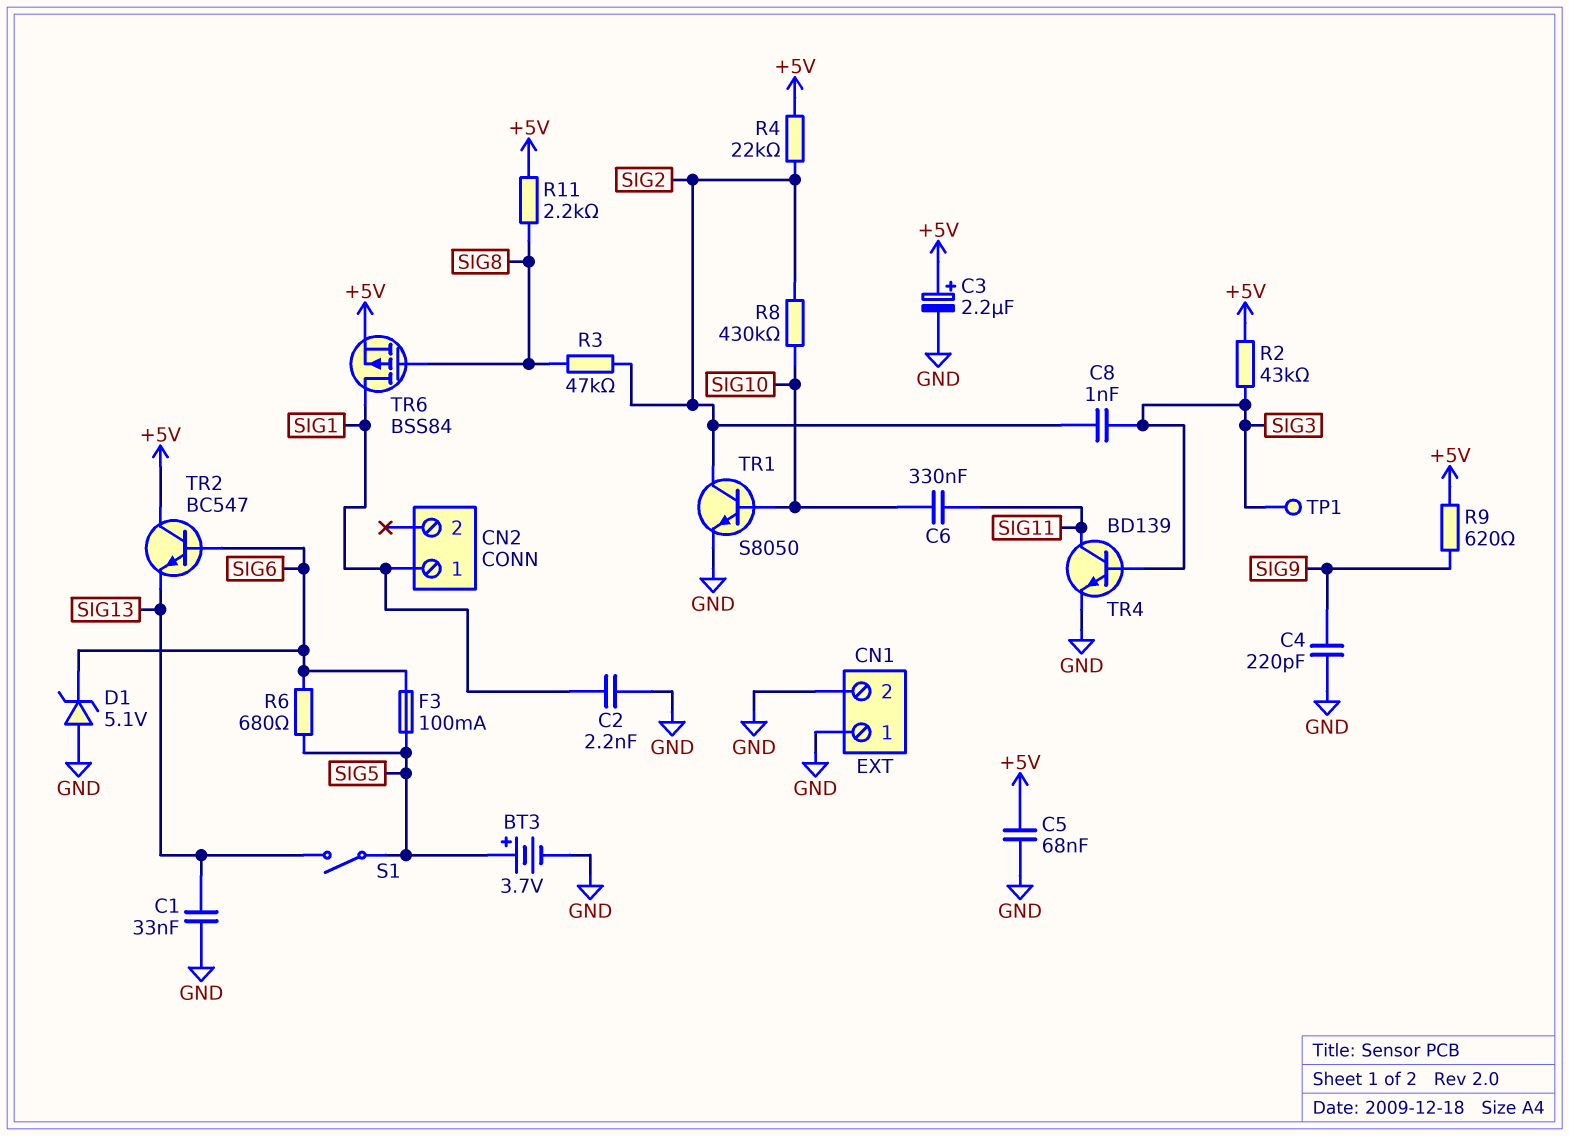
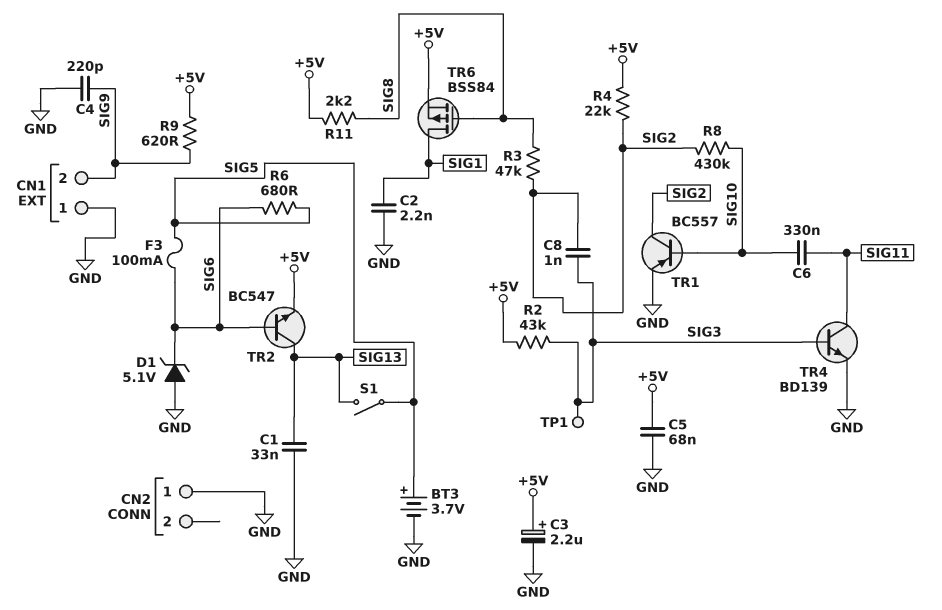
CN1 pin 2: GND -> SIG9
CN2 pin 1: SIG1 -> GND
TR1: NPN S8050 (B SIG10, C SIG2, E GND) -> PNP BC557 (B SIG10, C SIG2, E GND)
TR2: NPN BC547 (B SIG6, C +5V, E SIG13) -> NPN BC547 (B SIG6, C SIG13, E +5V)

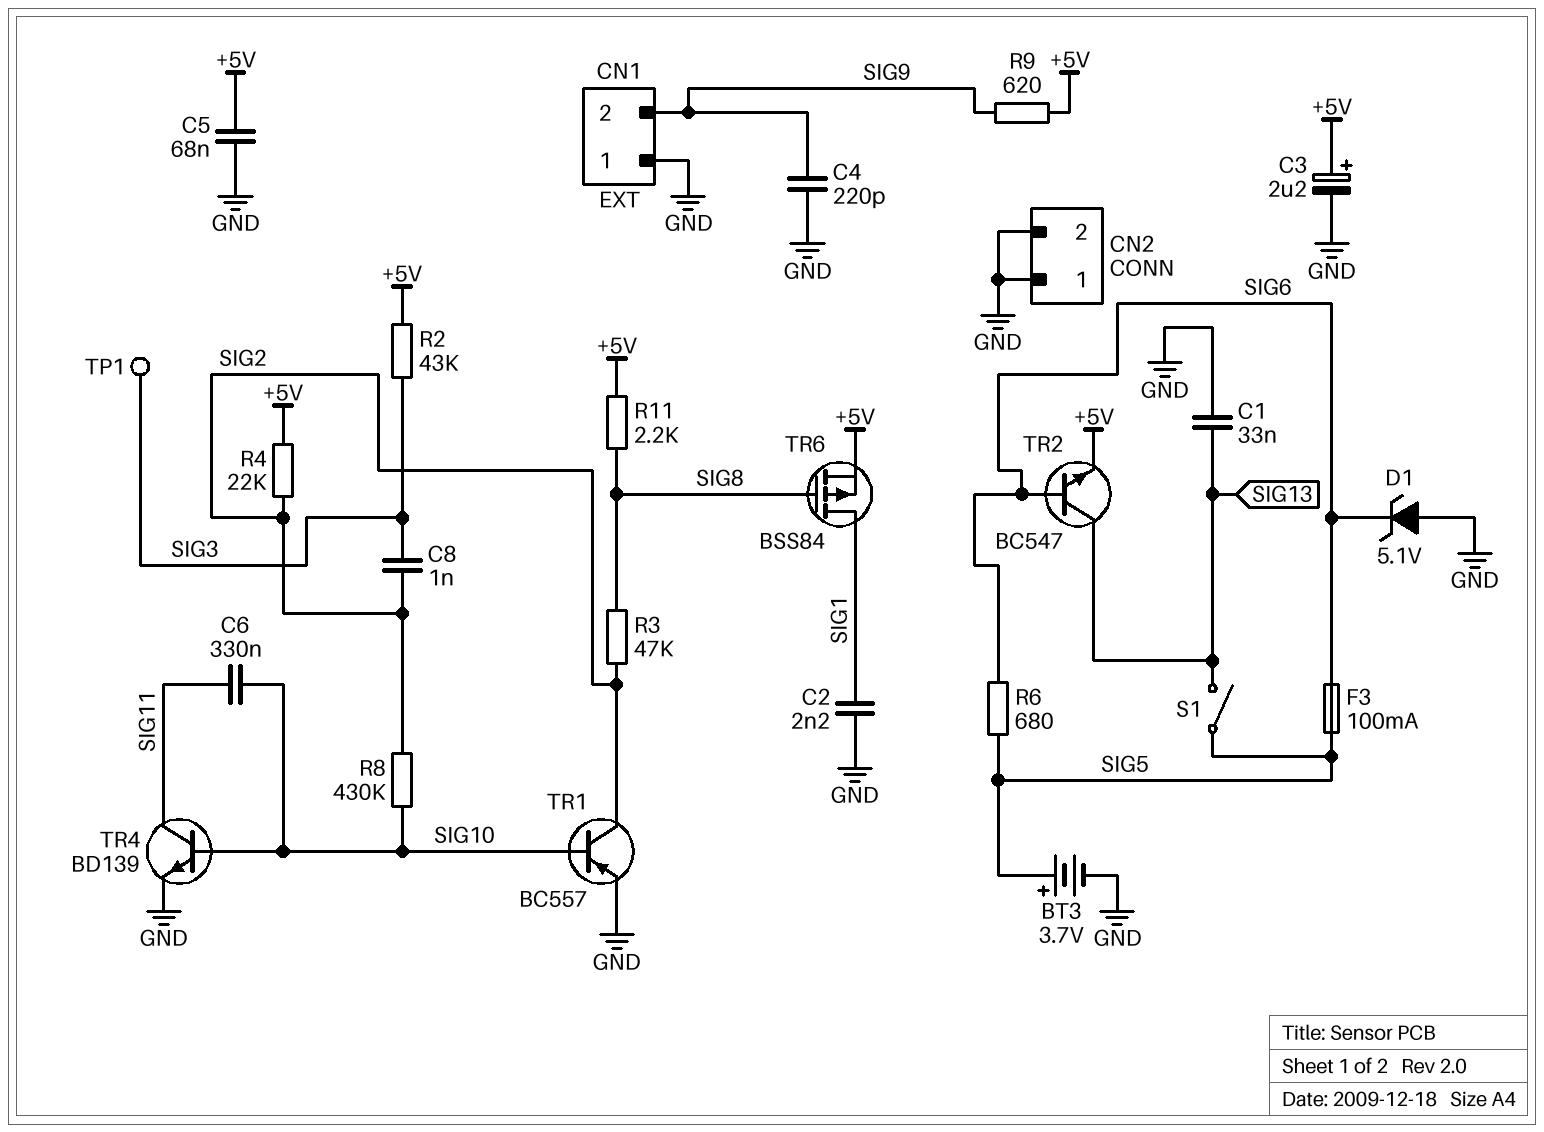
CN2 pin 2: none -> GND
TR4: NPN BD139 (B SIG3, C SIG11, E GND) -> NPN BD139 (B SIG10, C SIG11, E GND)

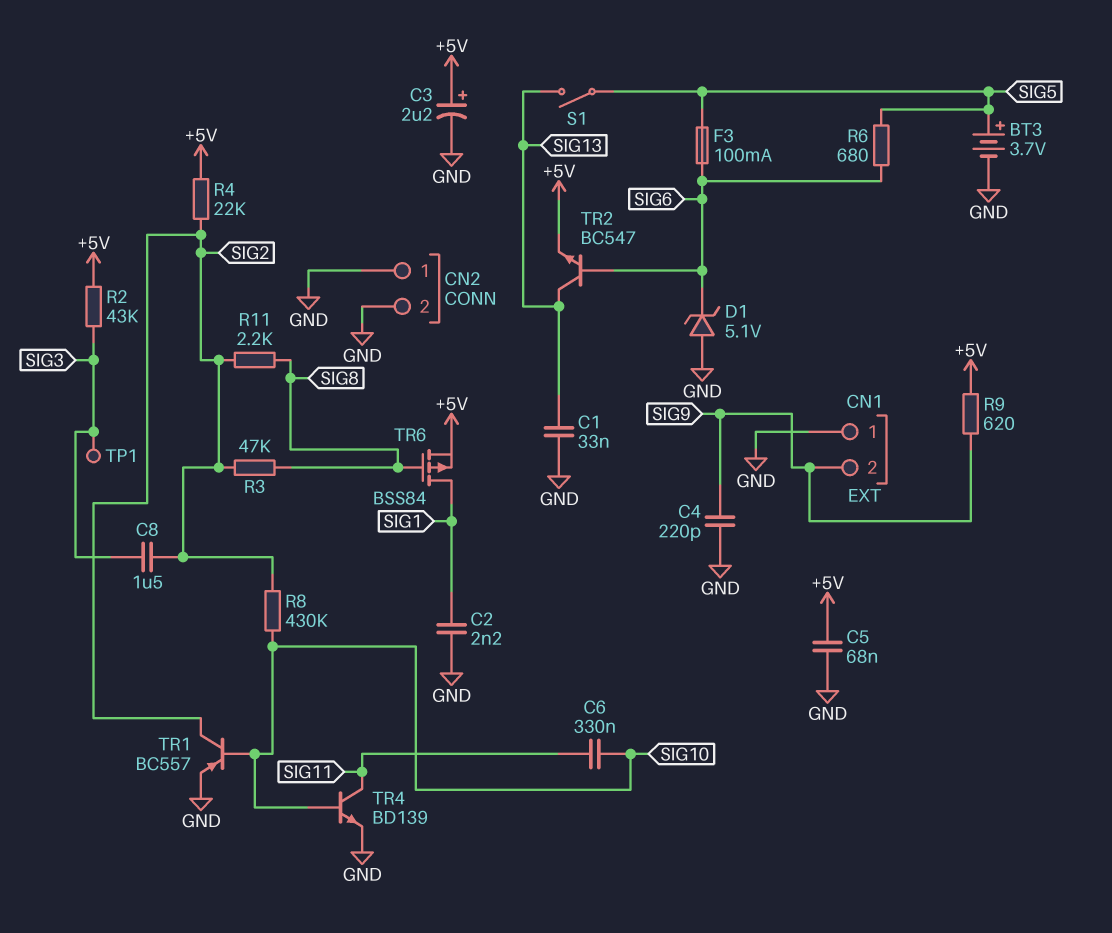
C8: 1nF (SIG2, SIG3) -> 1.5uF (SIG2, SIG3)
R11: 2.2k (+5V, SIG8) -> 2.2k (SIG2, SIG8)

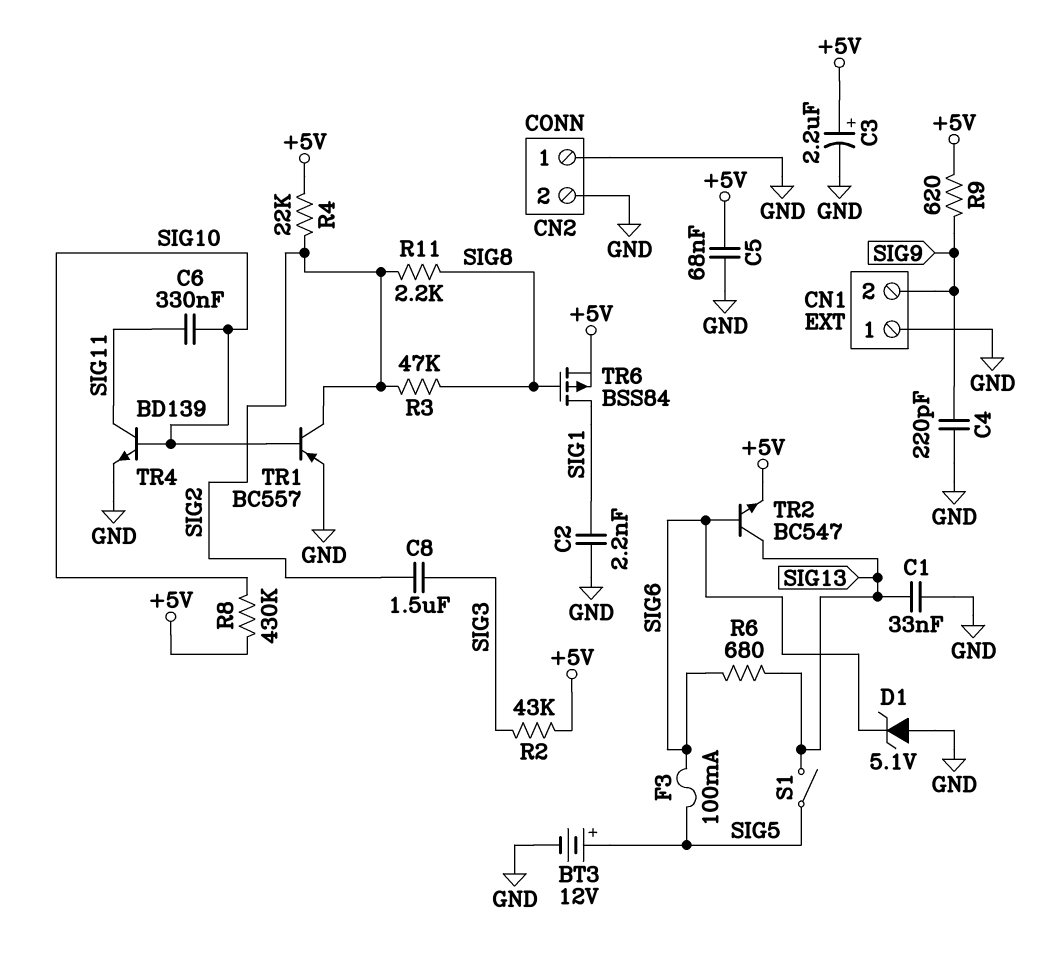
BT3: 3.7V (plus SIG5, minus GND) -> 12V (plus SIG5, minus GND)
R6: 680 (SIG5, SIG6) -> 680 (SIG6, SIG13)
R8: 430k (SIG2, SIG10) -> 430k (+5V, SIG10)
TP1: test point (SIG3) -> none

